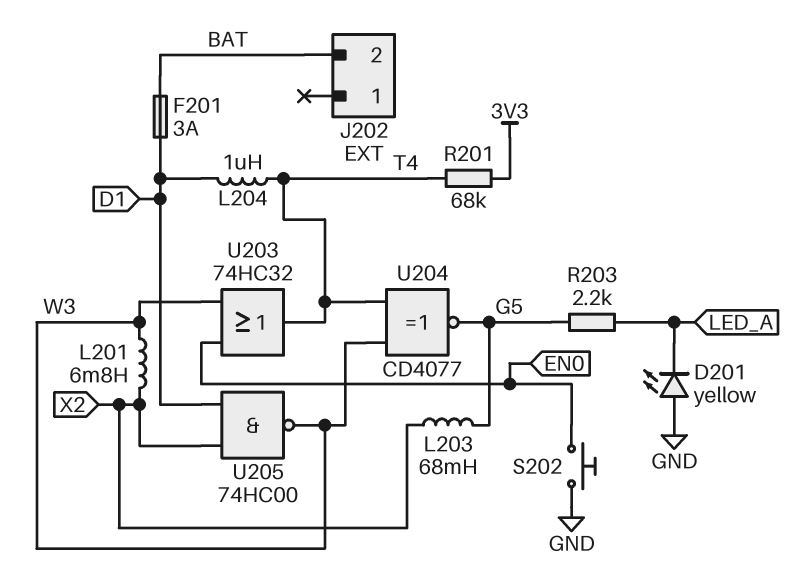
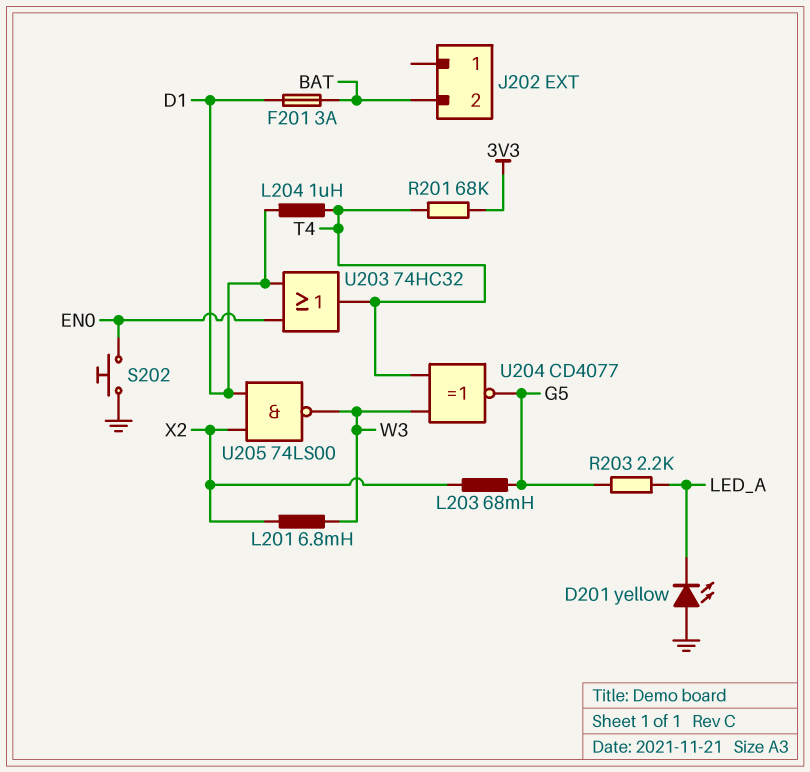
U203: OR 74HC32 (in EN0, in W3, out T4) -> OR 74HC32 (in D1, in EN0, out T4)
U205: NAND 74HC00 (in D1, in X2, out W3) -> NAND 74LS00 (in D1, in X2, out W3)

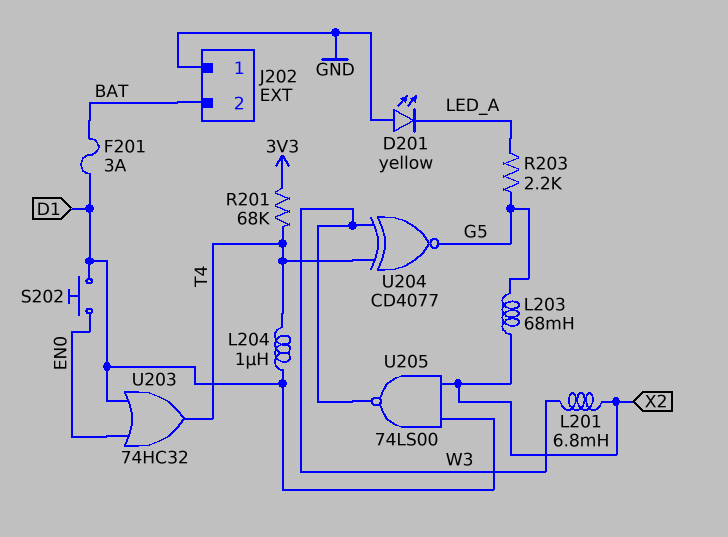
J202 pin 1: none -> GND
S202: button (EN0, GND) -> button (D1, EN0)

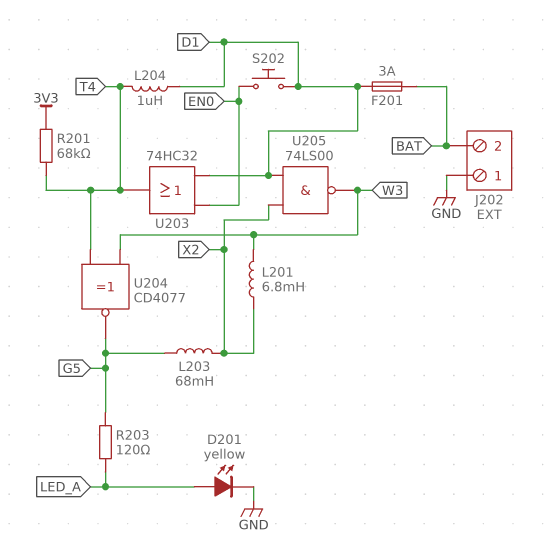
D201: LED yellow (A GND, K LED_A) -> LED yellow (A LED_A, K GND)
R203: 2.2k (G5, LED_A) -> 120 (G5, LED_A)

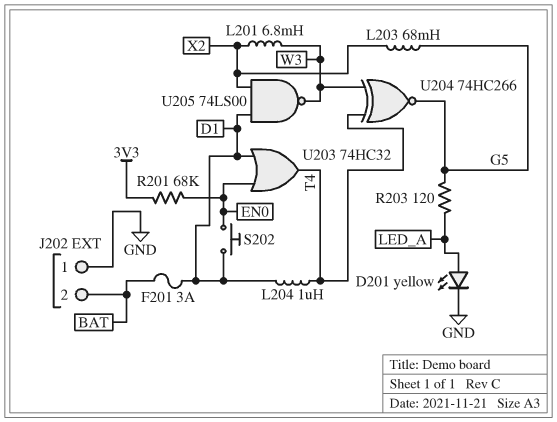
R201: 68k (3V3, T4) -> 68k (3V3, EN0)
U204: XNOR CD4077 (in T4, in W3, out G5) -> XNOR 74HC266 (in T4, in W3, out G5)

